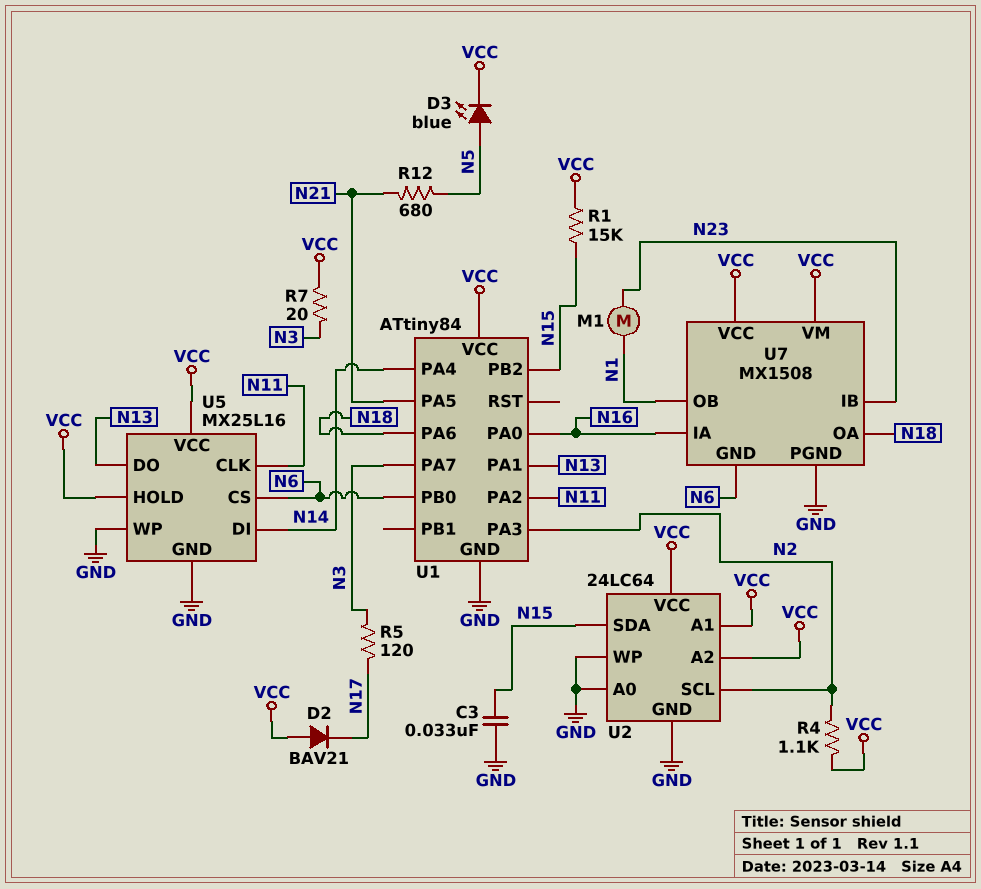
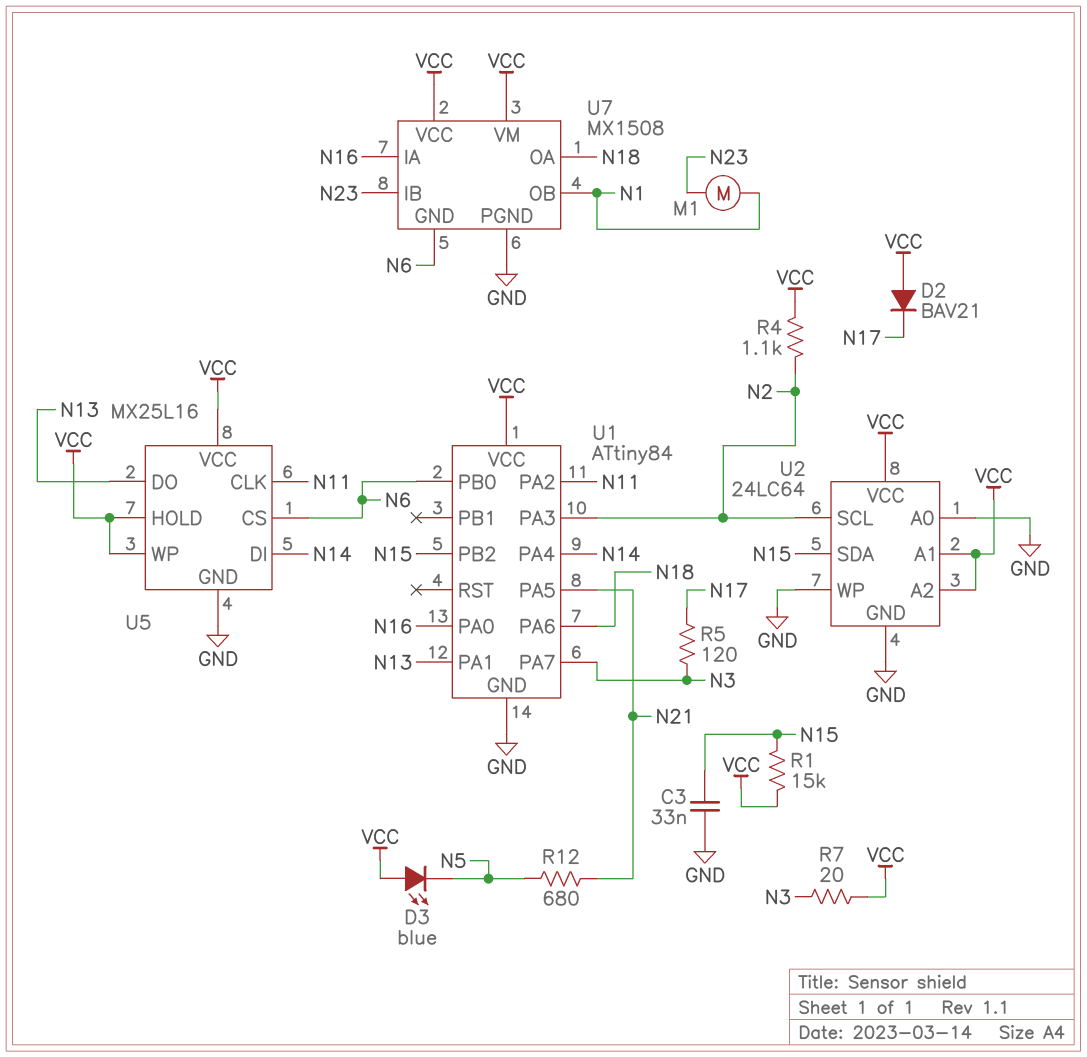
D3: LED blue (A N5, K VCC) -> LED blue (A VCC, K N5)
U5 pin WP: GND -> VCC

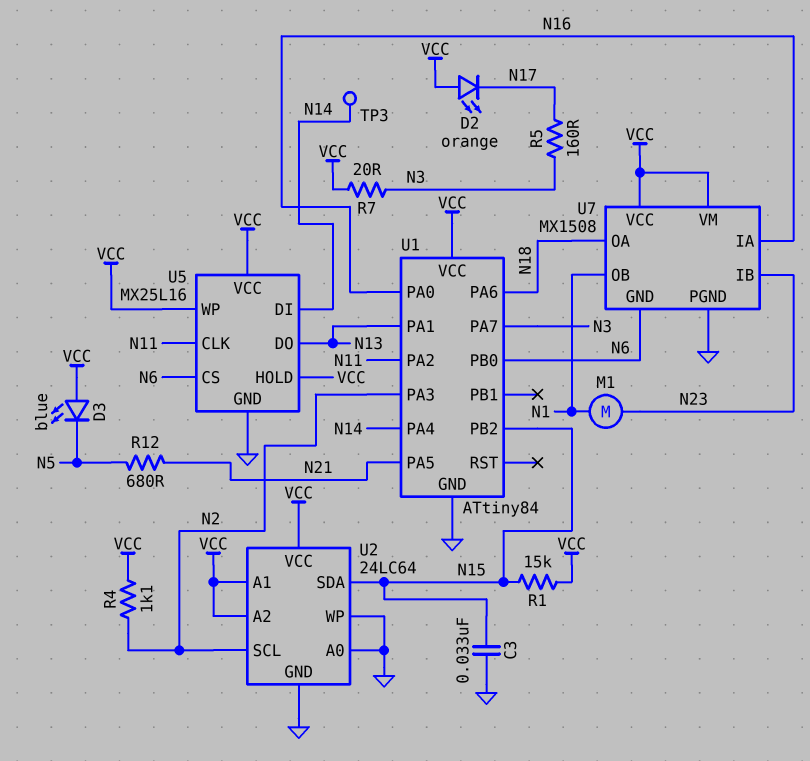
D2: diode BAV21 (A VCC, K N17) -> LED orange (A VCC, K N17)
R5: 120 (N3, N17) -> 160 (N3, N17)
TP3: none -> test point (N14)

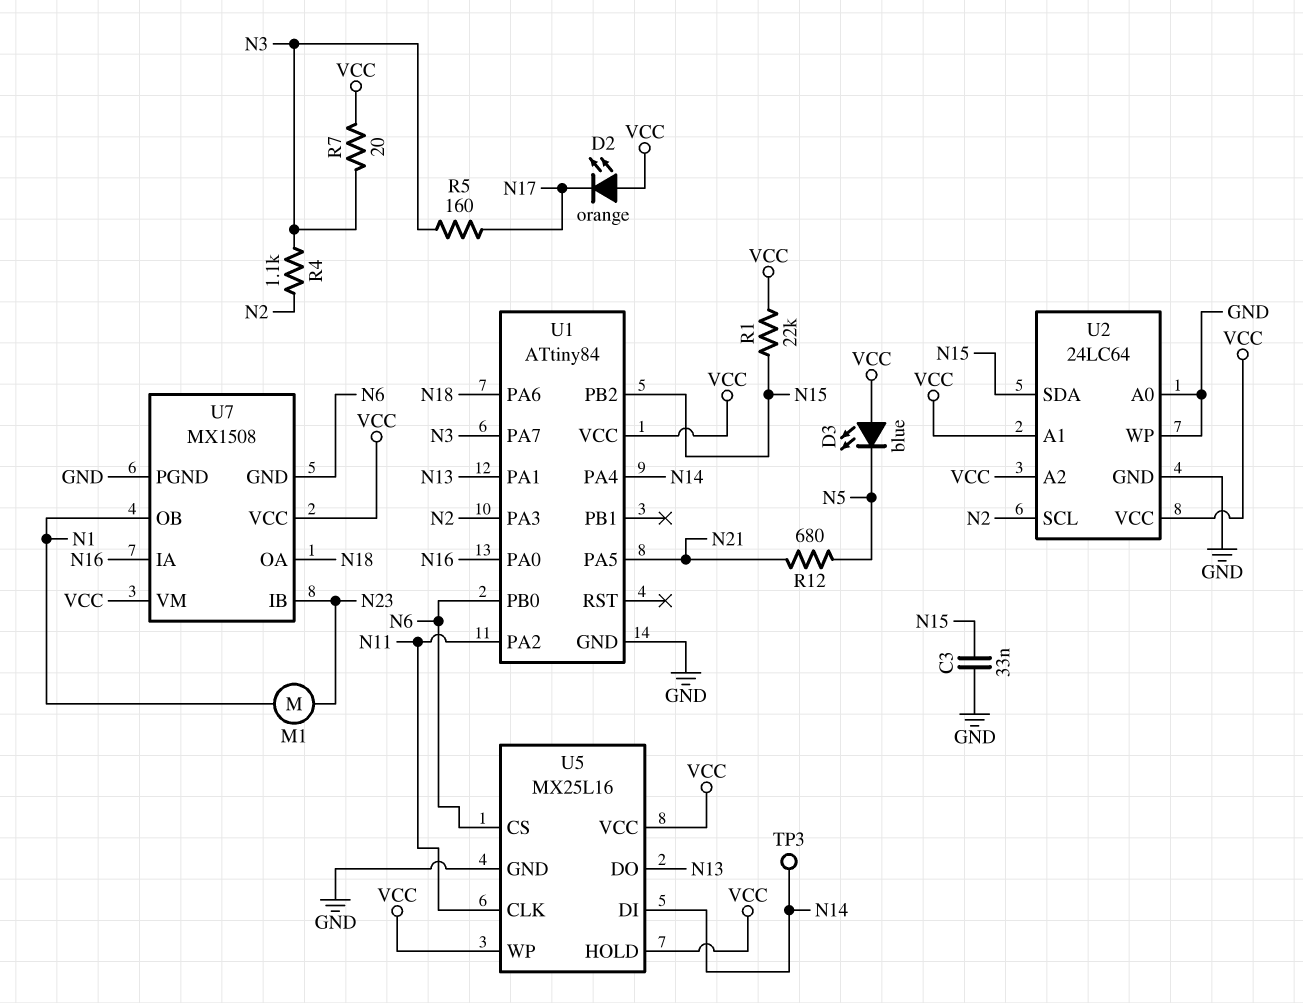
R1: 15k (N15, VCC) -> 22k (N15, VCC)
R4: 1.1k (N2, VCC) -> 1.1k (N2, N3)

